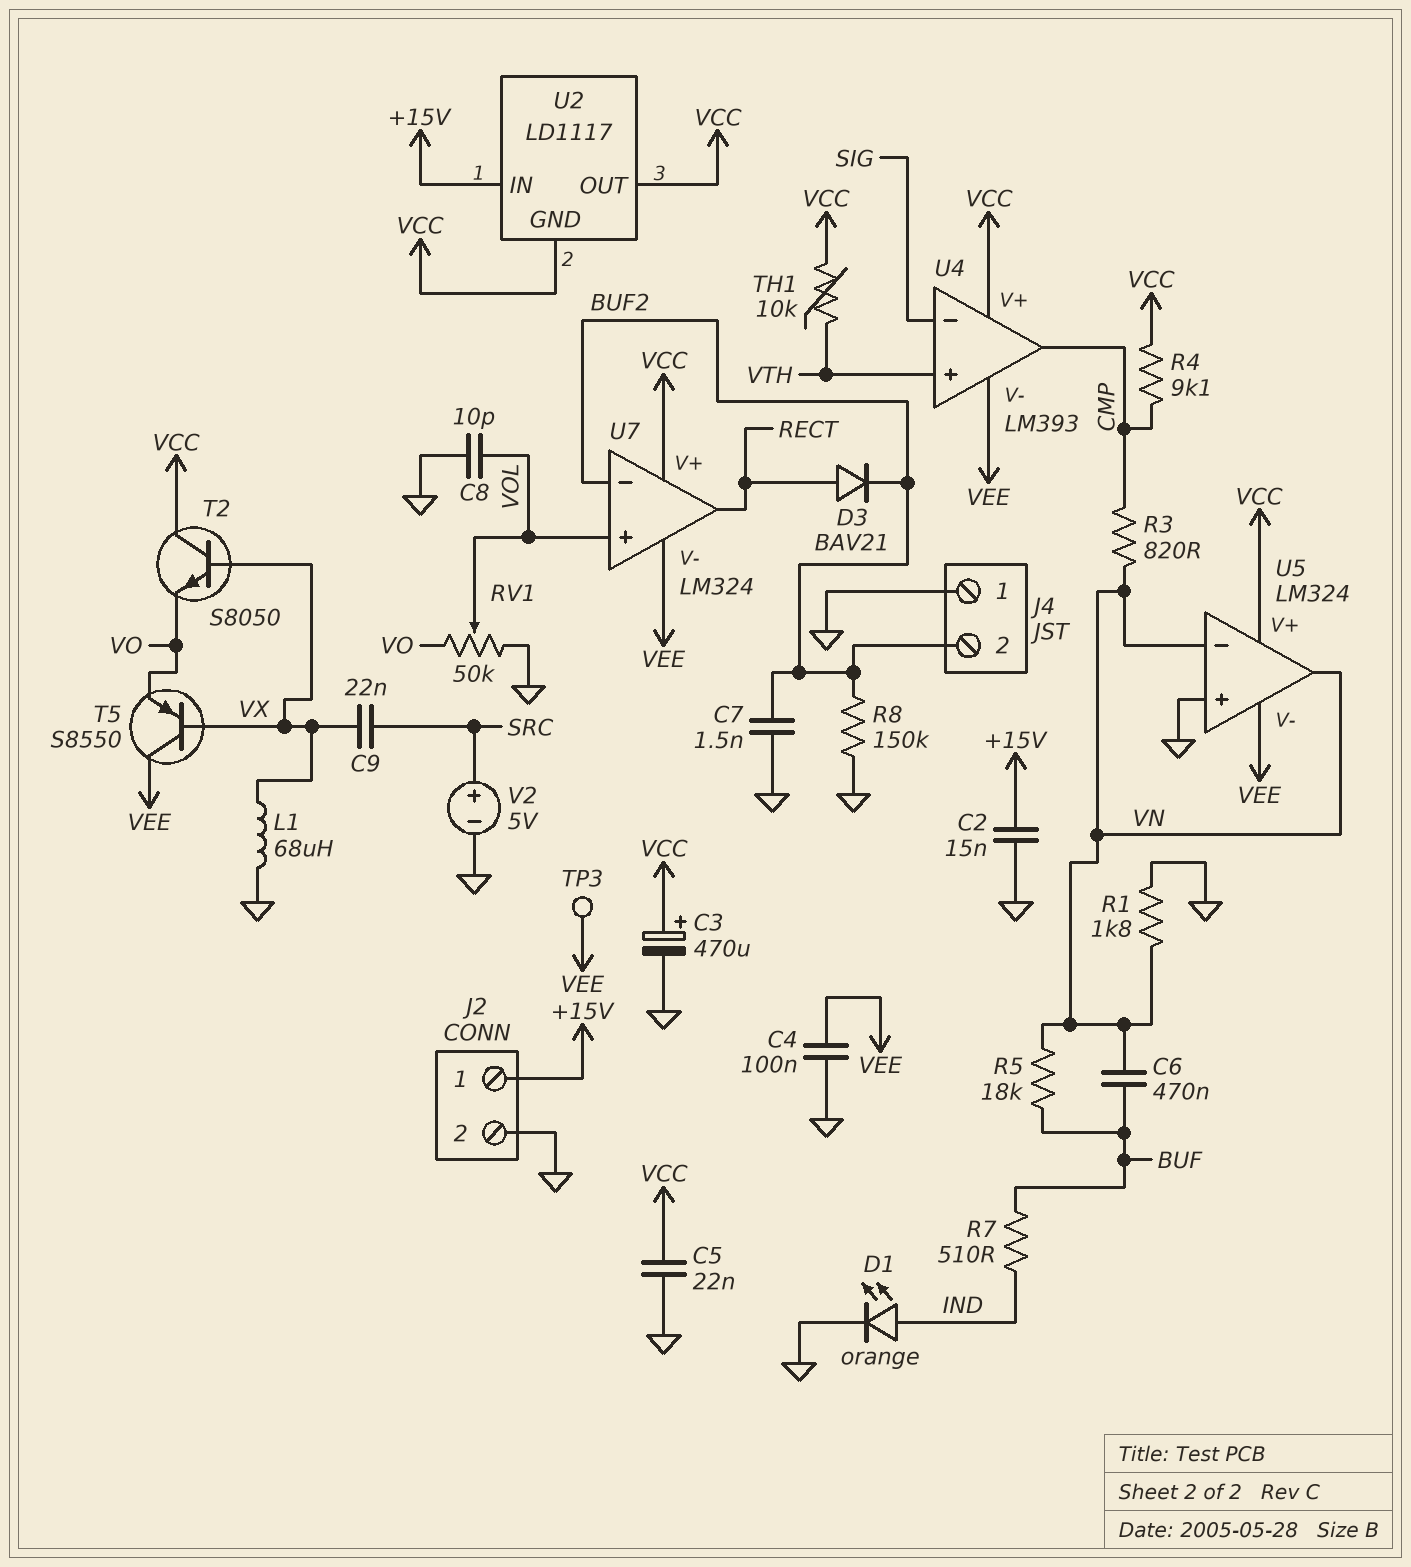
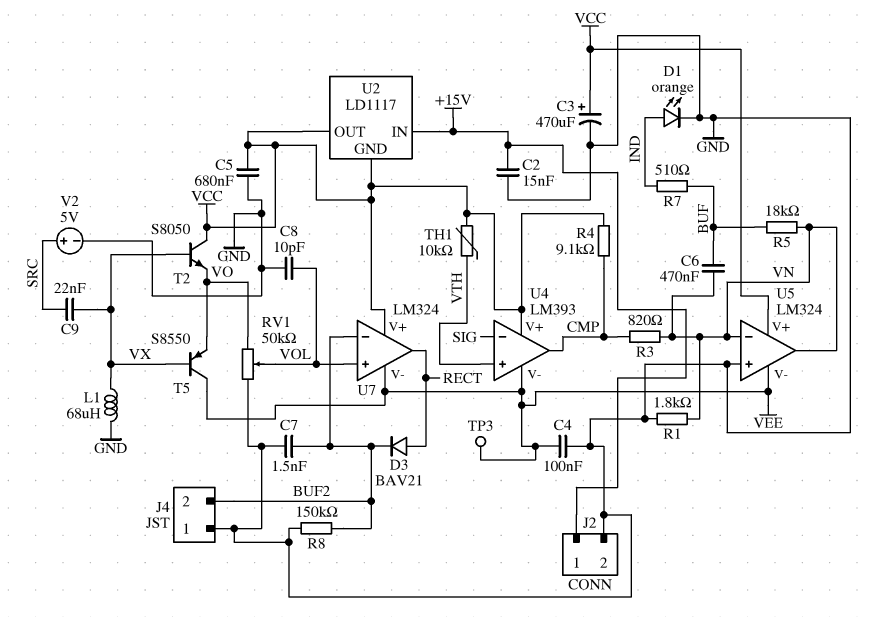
C5: 22nF (GND, VCC) -> 680nF (GND, VCC)

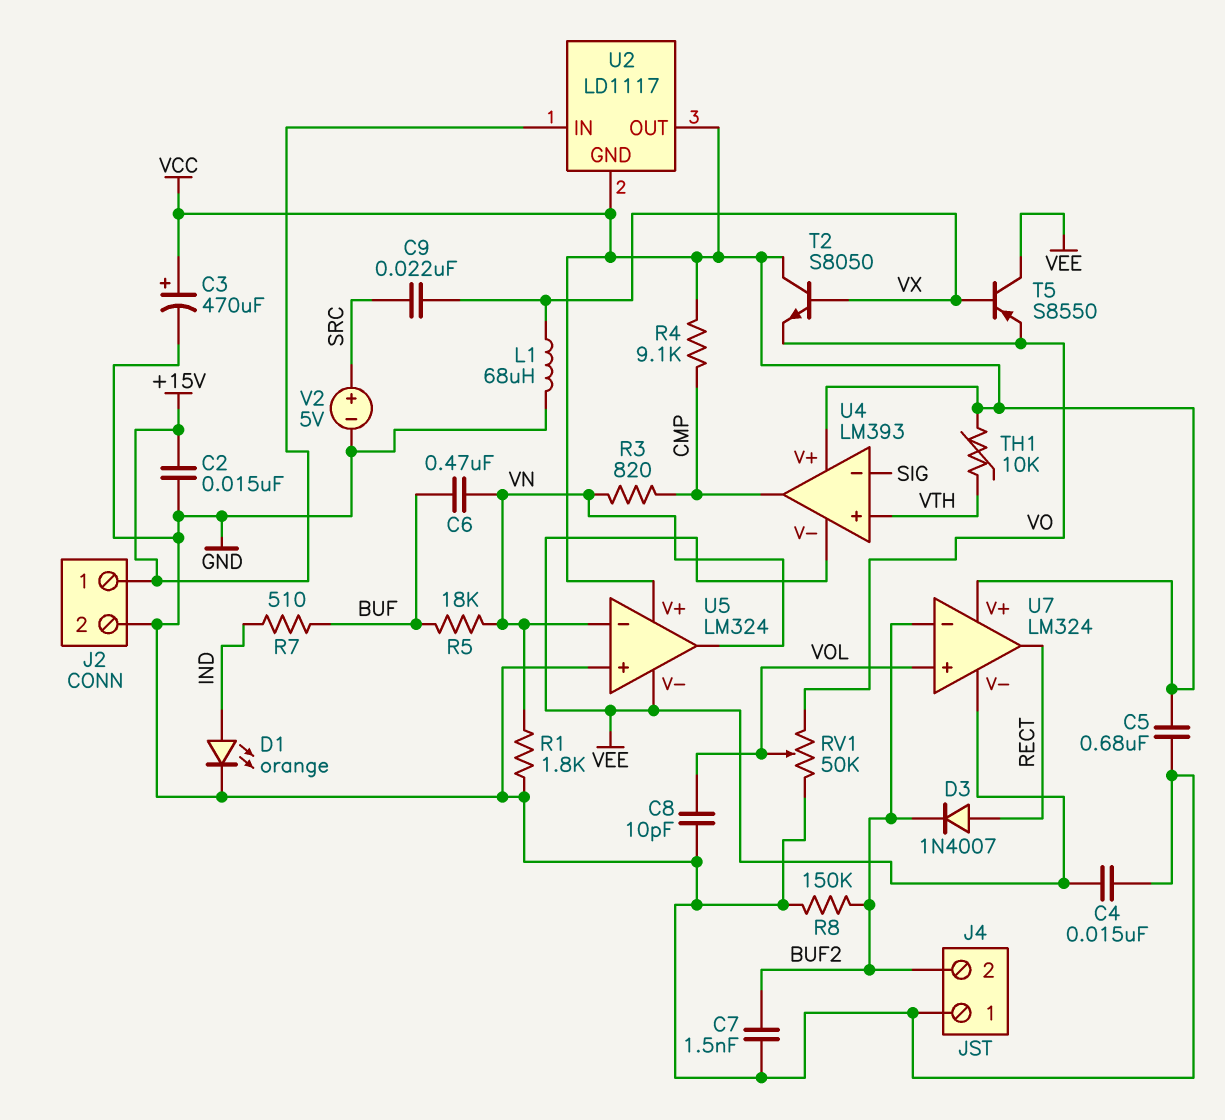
C4: 100nF (GND, VEE) -> 15nF (GND, VEE)
D3: diode BAV21 (A RECT, K BUF2) -> diode 1N4007 (A RECT, K BUF2)
TP3: test point (VEE) -> none

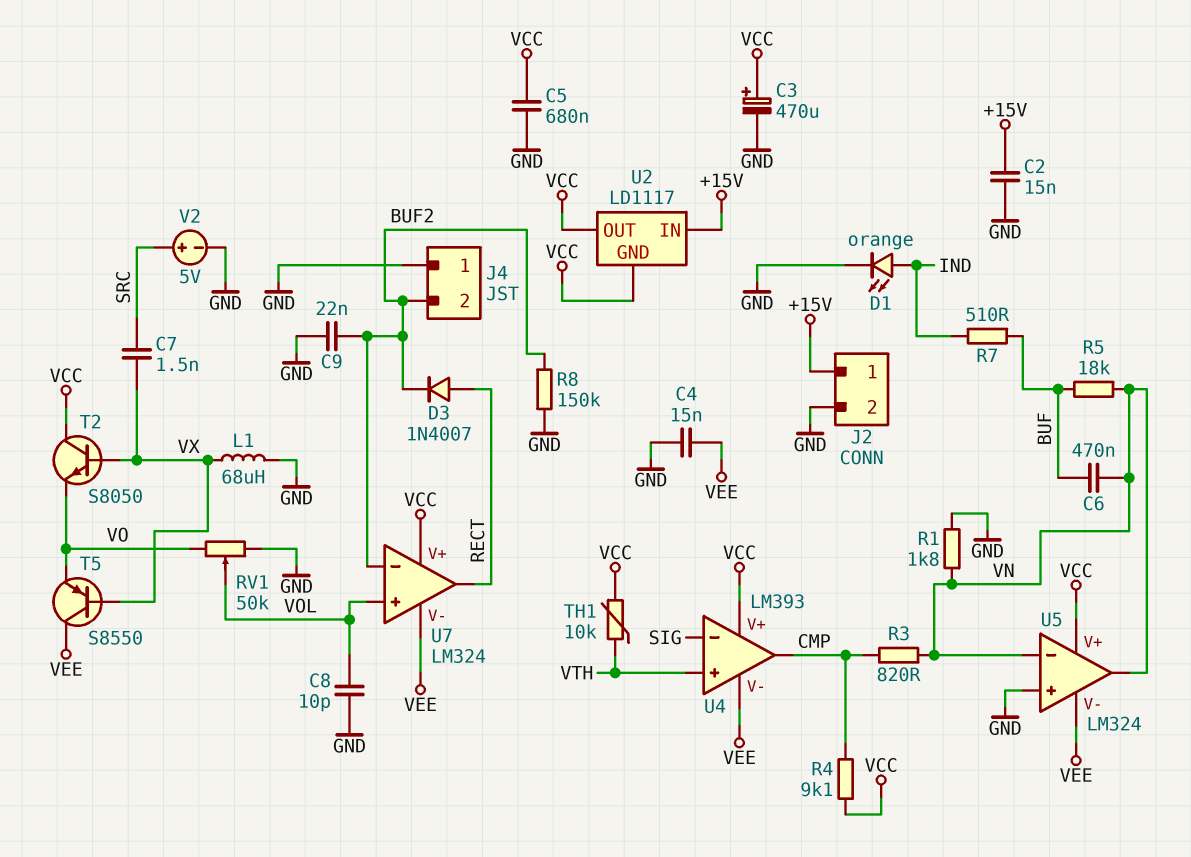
C7: 1.5nF (BUF2, GND) -> 1.5nF (SRC, VX)
C9: 22nF (SRC, VX) -> 22nF (BUF2, GND)

